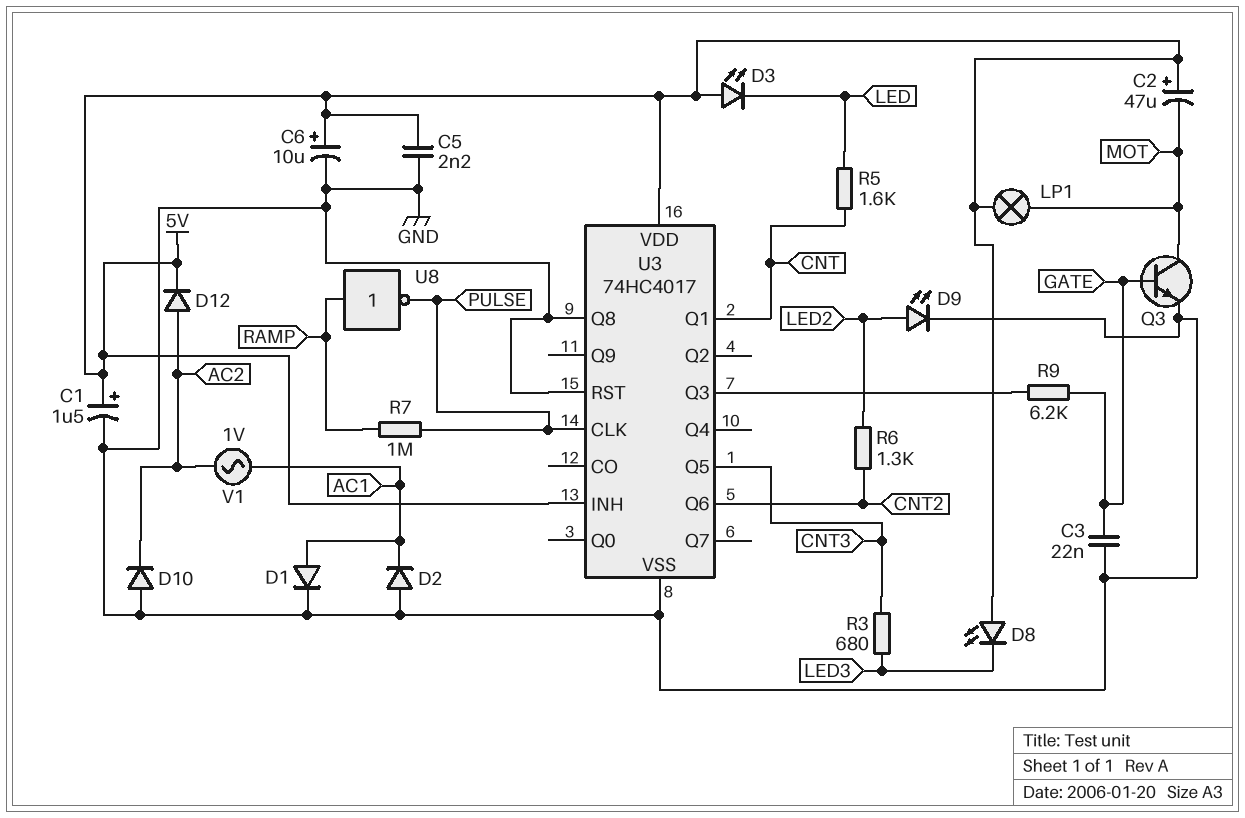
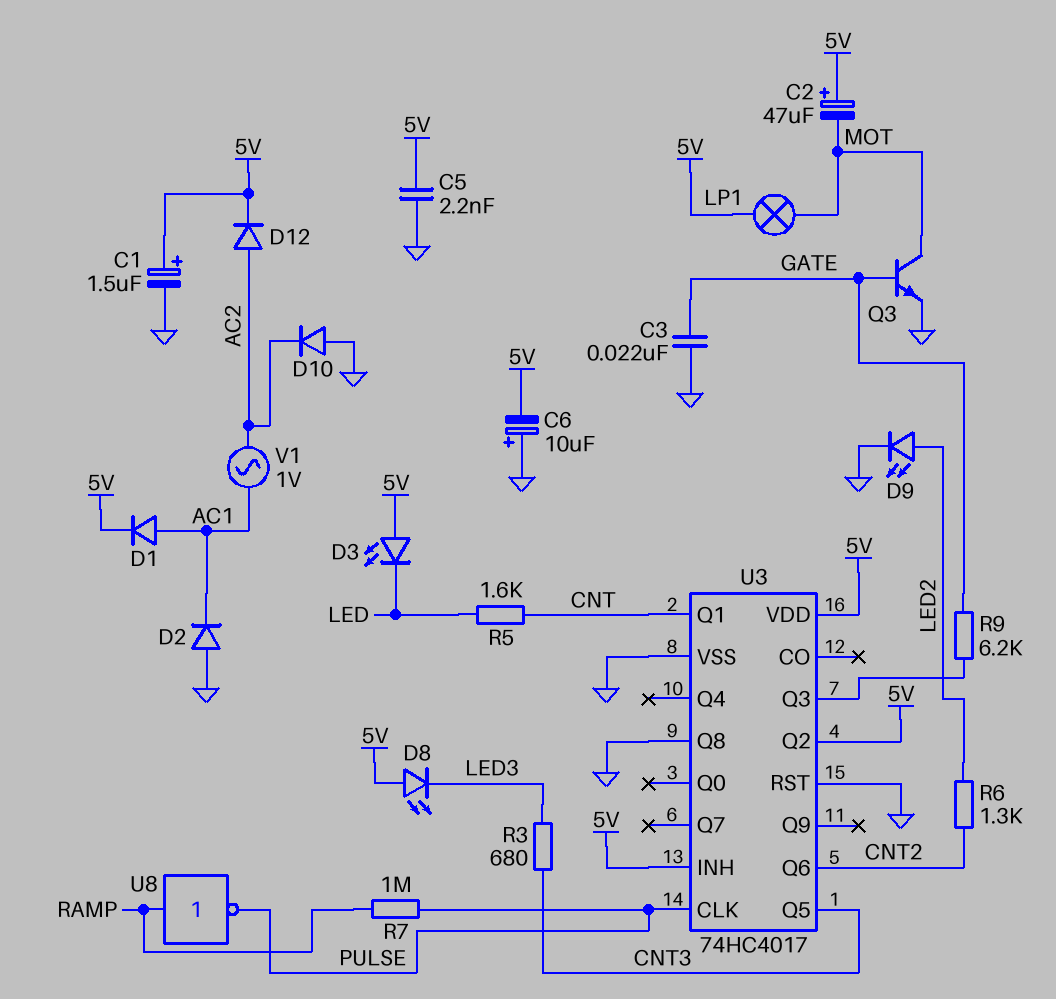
C6: 10uF (plus 5V, minus GND) -> 10uF (plus GND, minus 5V)
D1: diode (A AC1, K GND) -> diode (A AC1, K 5V)
U3 pin Q2: none -> 5V

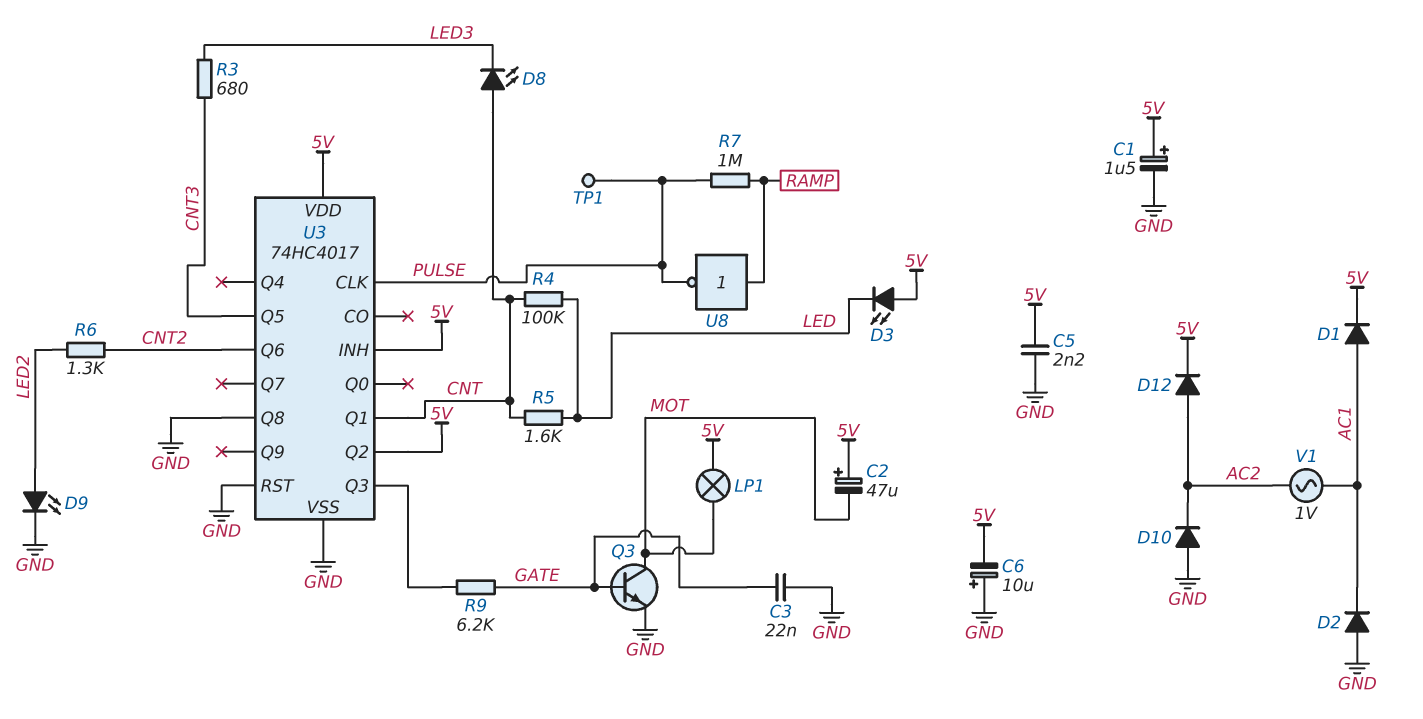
D8: LED (A 5V, K LED3) -> LED (A CNT, K LED3)
R4: none -> 100k (CNT, LED)
TP1: none -> test point (PULSE)

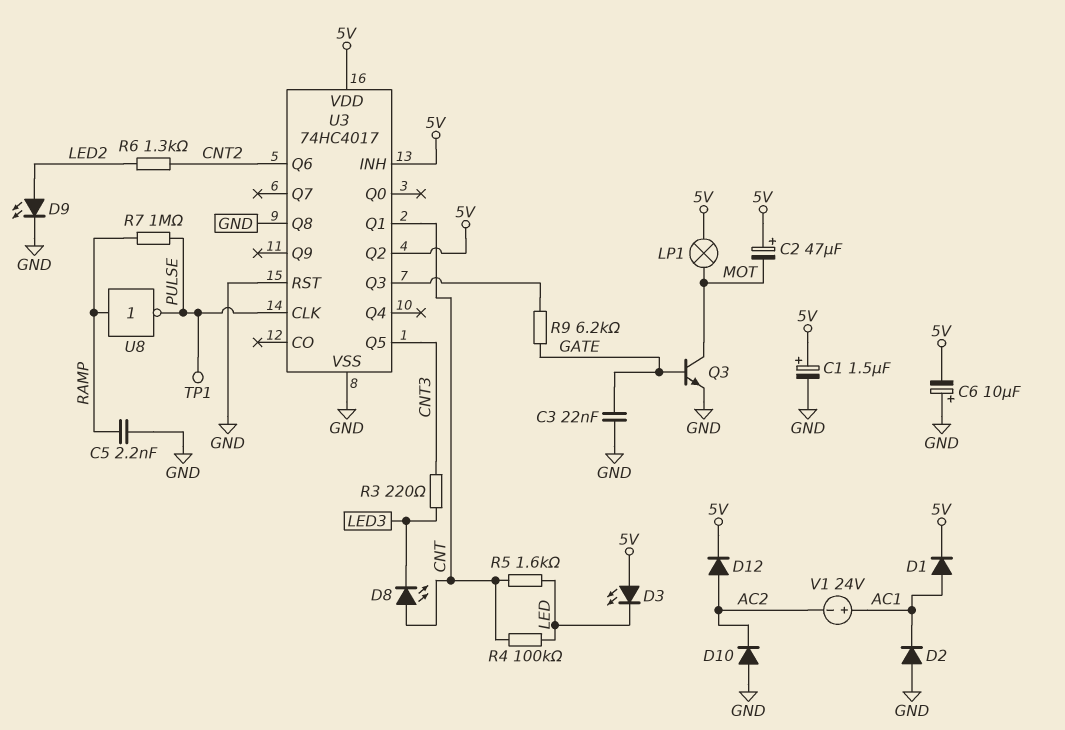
C5: 2.2nF (5V, GND) -> 2.2nF (GND, RAMP)
R3: 680 (CNT3, LED3) -> 220 (CNT3, LED3)
V1: AC 1V (AC1, AC2) -> 24V (plus AC1, minus AC2)

